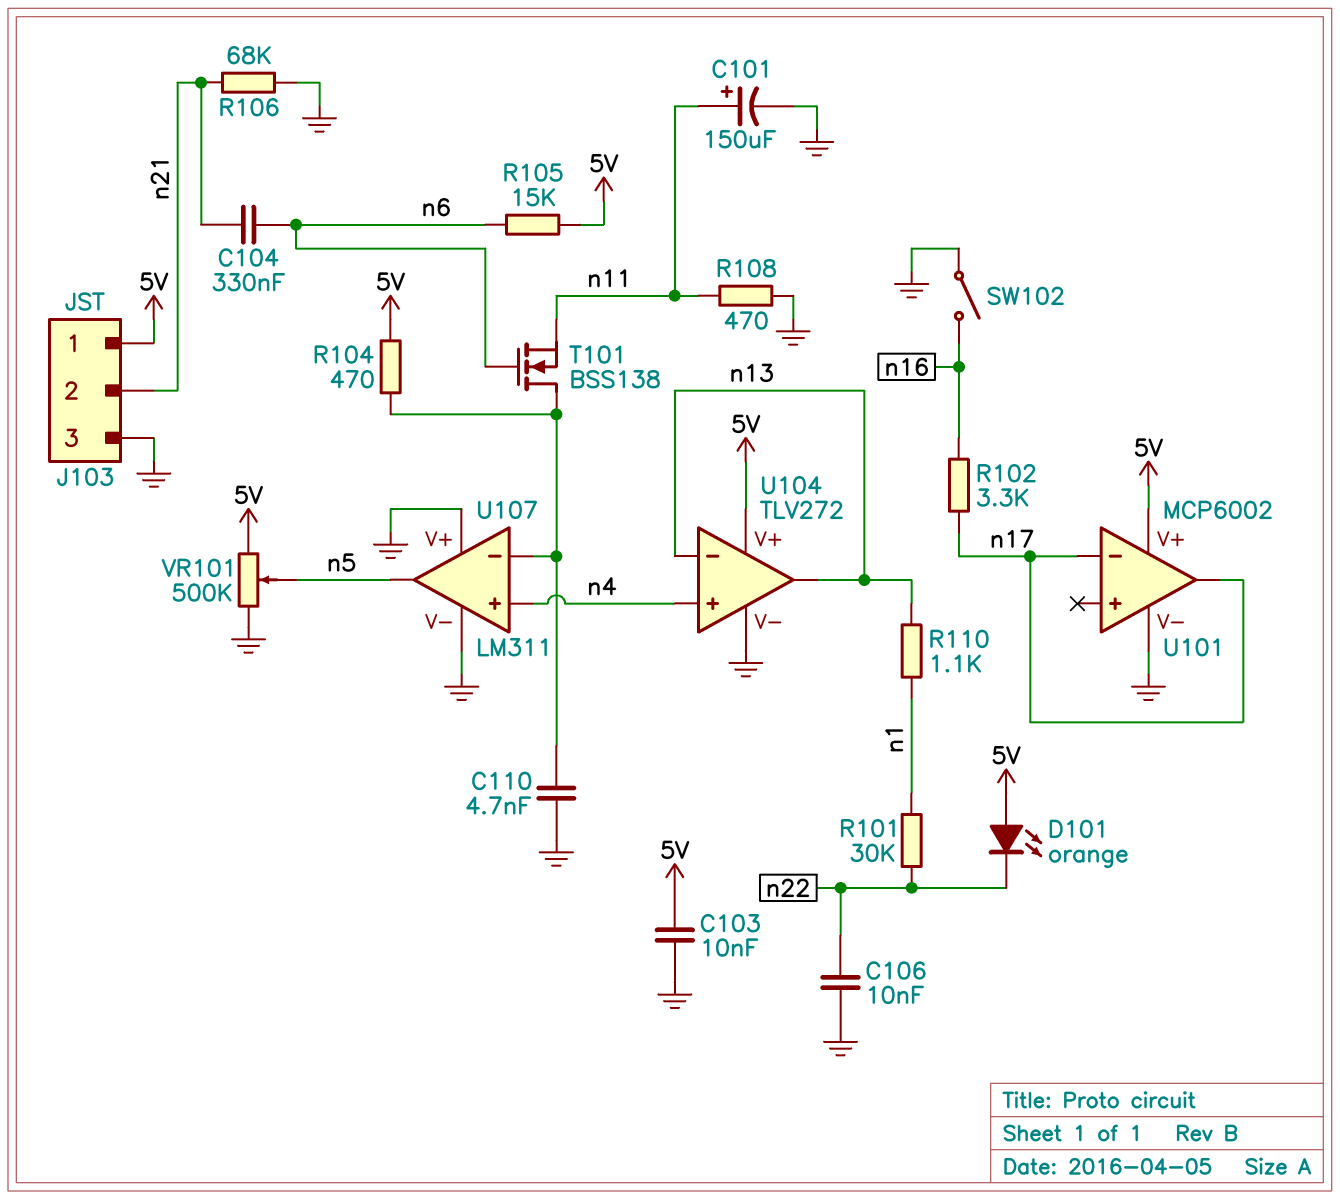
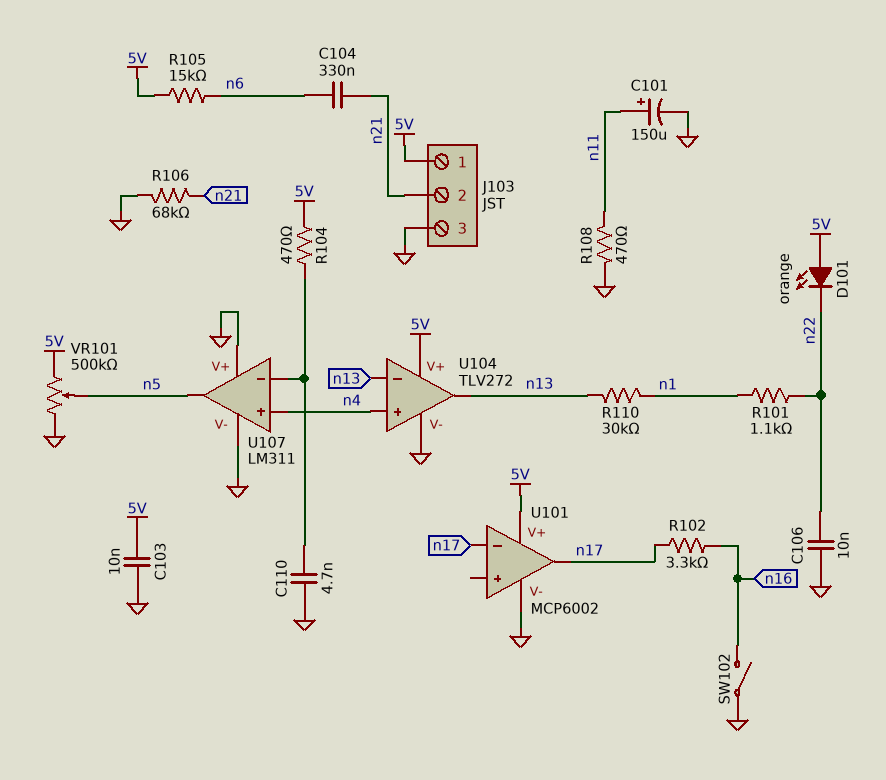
R101: 30k (n1, n22) -> 1.1k (n1, n22)
R110: 1.1k (n1, n13) -> 30k (n1, n13)
T101: NMOS BSS138 (G n6, D U107/in-, S n11) -> none

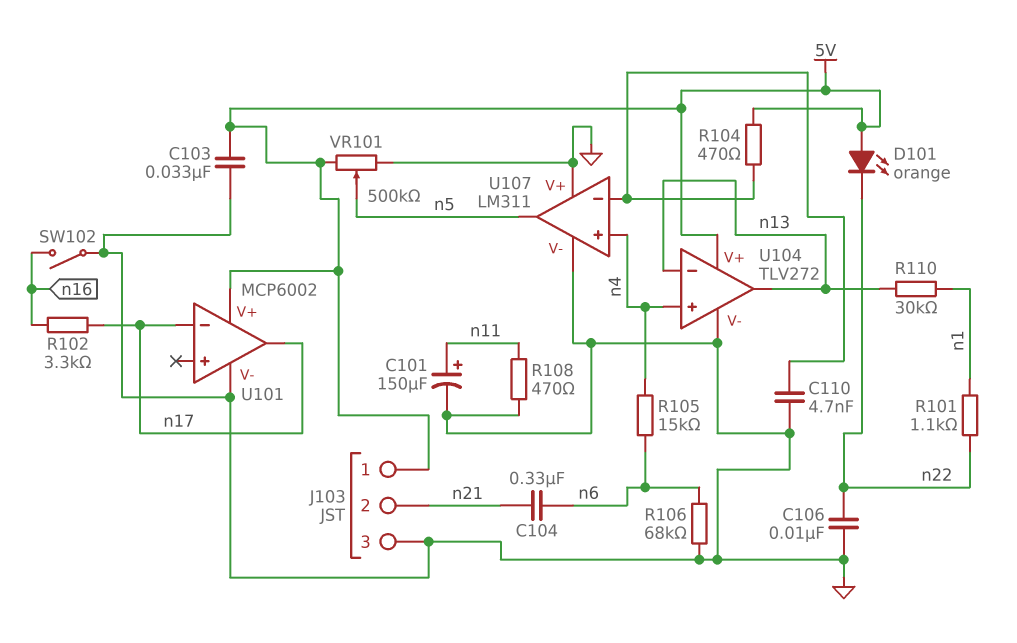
C103: 10nF (5V, GND) -> 33nF (5V, GND)
R105: 15k (5V, n6) -> 15k (n4, n6)
R106: 68k (GND, n21) -> 68k (GND, n6)

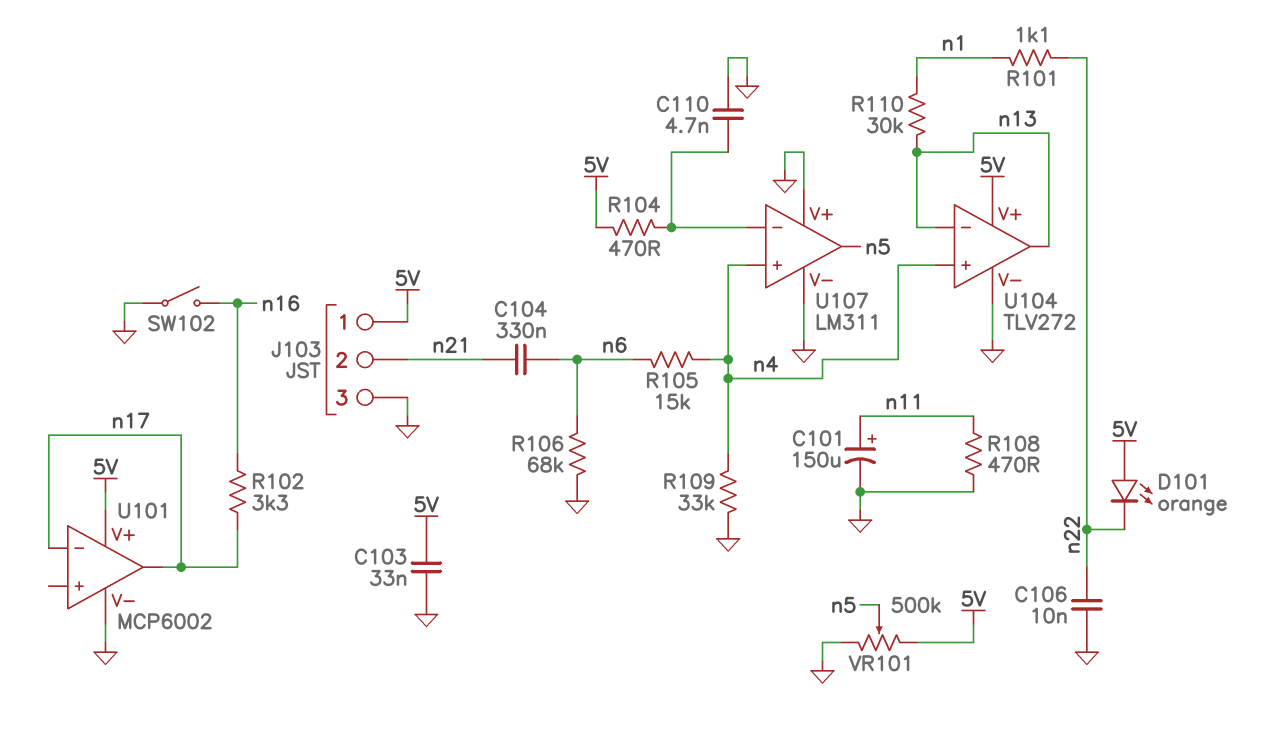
R109: none -> 33k (GND, n4)

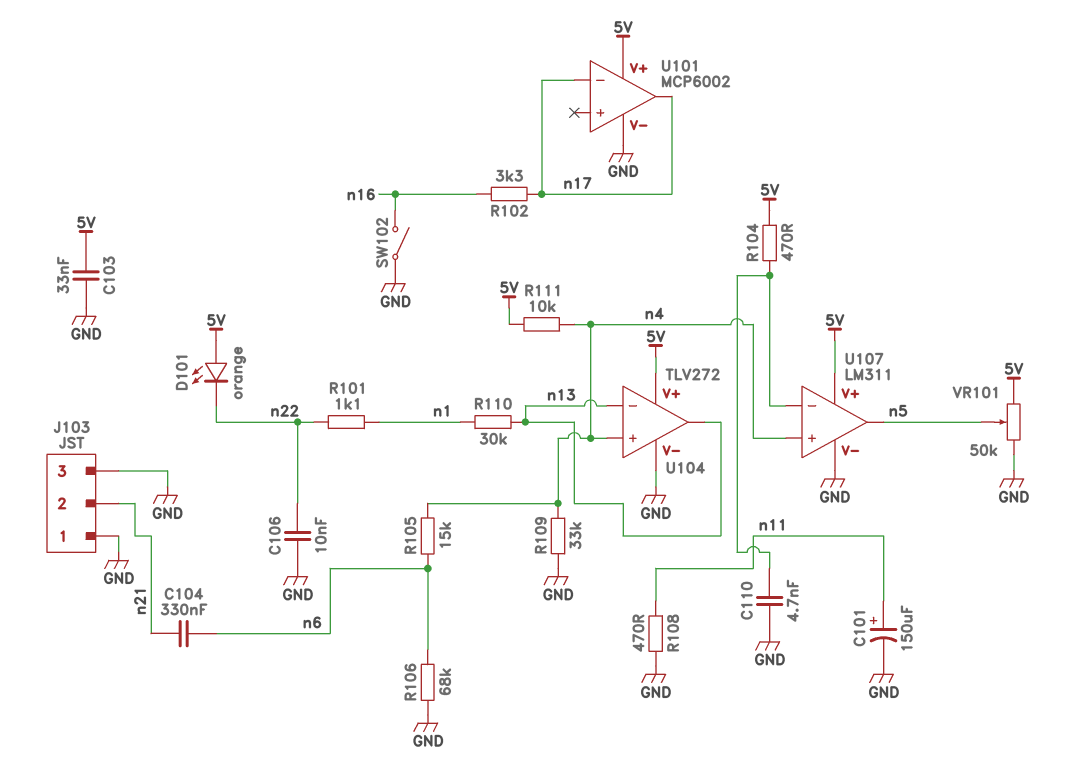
J103 pin 1: 5V -> GND
R111: none -> 10k (5V, n4)
U107 pin V+: GND -> 5V
VR101: 500k (5V, GND, wiper n5) -> 50k (5V, GND, wiper n5)

